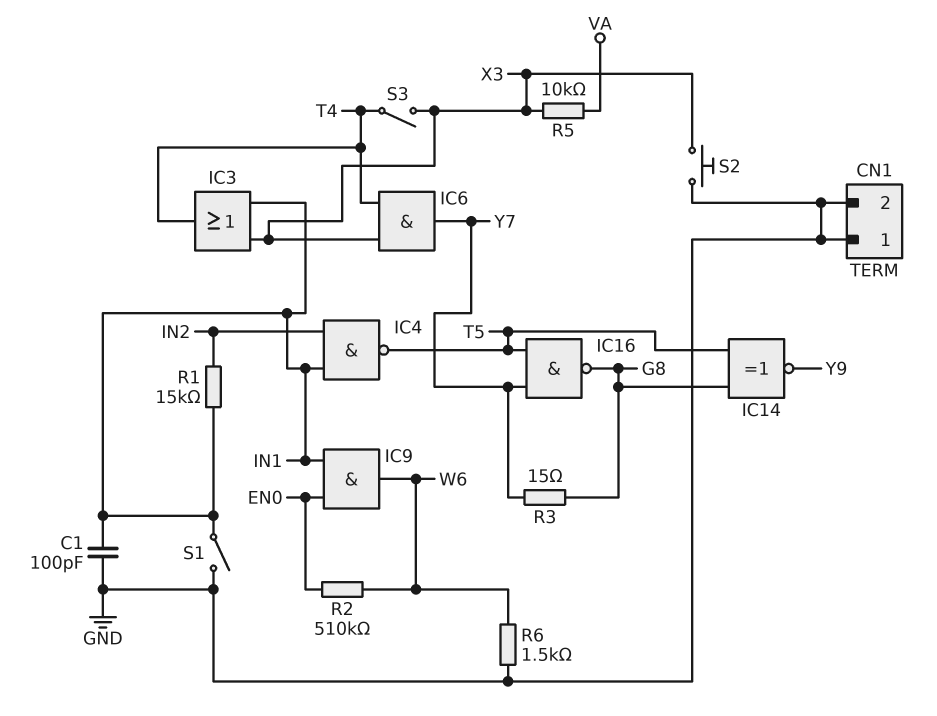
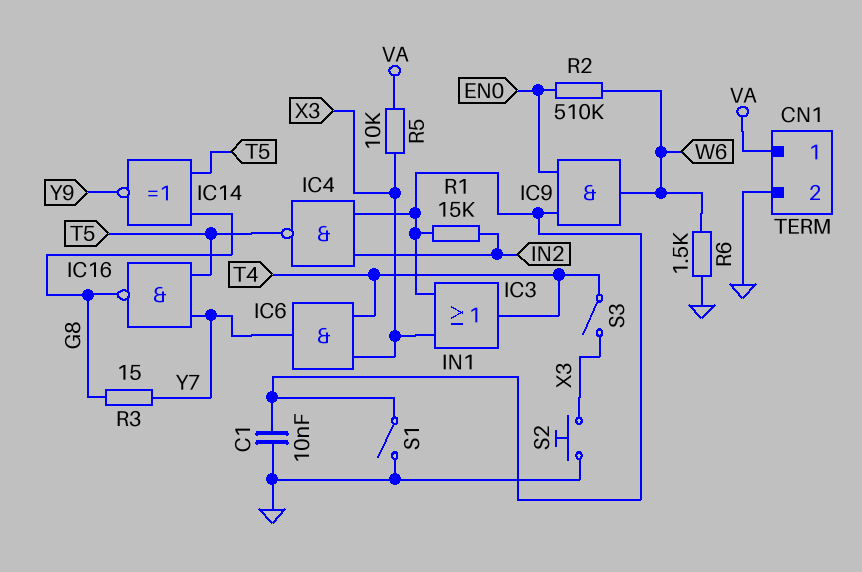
C1: 100pF (GND, IN1) -> 10nF (GND, IN1)
CN1 pin 1: GND -> VA

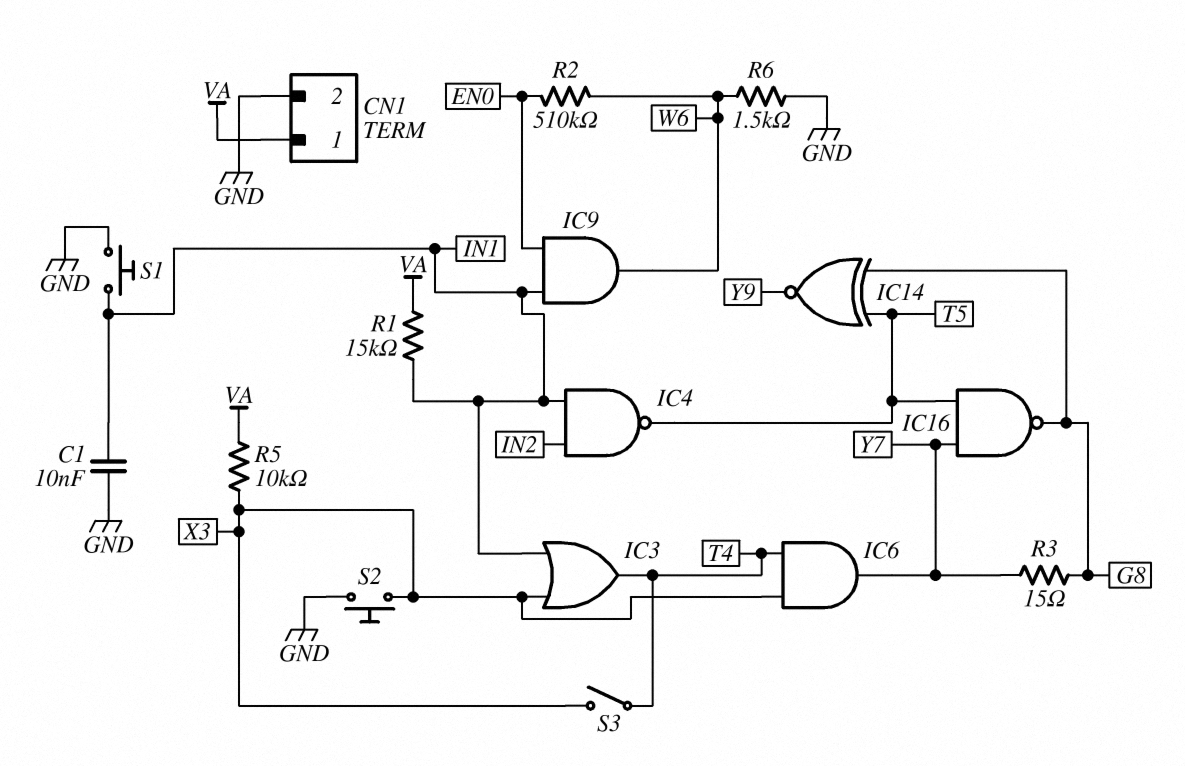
R1: 15k (IN1, IN2) -> 15k (IN1, VA)
S1: switch (GND, IN1) -> button (GND, IN1)

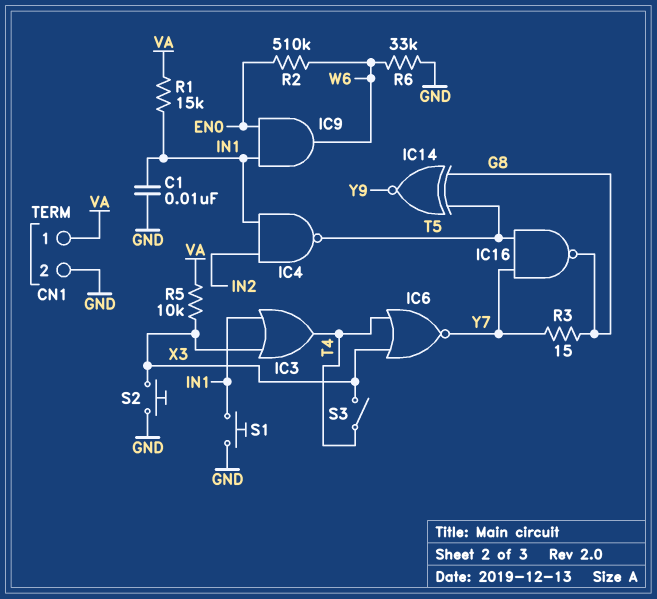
IC6: AND (in T4, in X3, out Y7) -> NOR (in T4, in X3, out Y7)
R6: 1.5k (GND, W6) -> 33k (GND, W6)

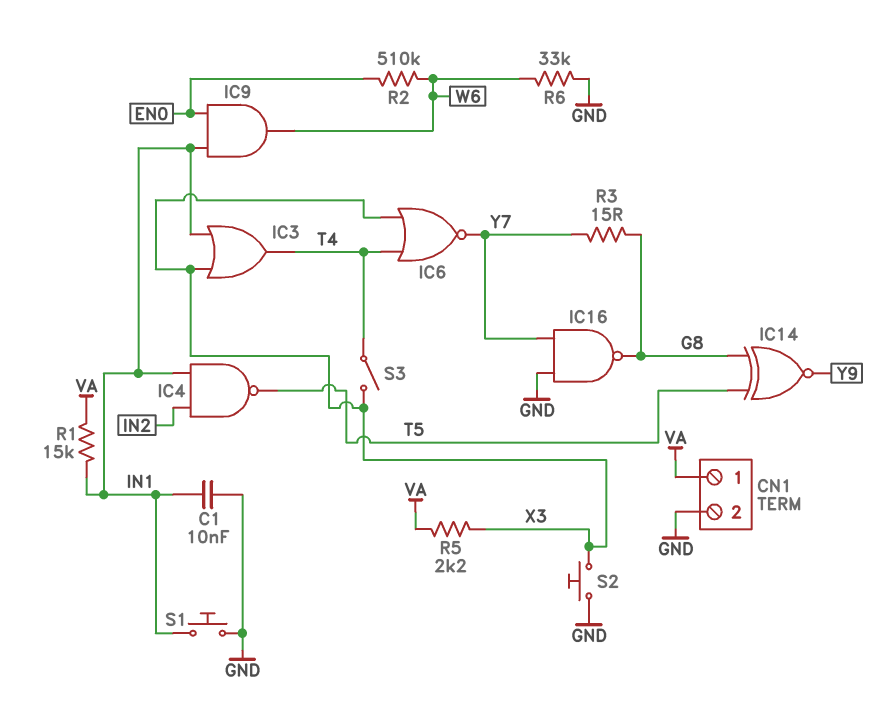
IC16: NAND (in T5, in Y7, out G8) -> NAND (in GND, in Y7, out G8)
R5: 10k (VA, X3) -> 2.2k (VA, X3)

